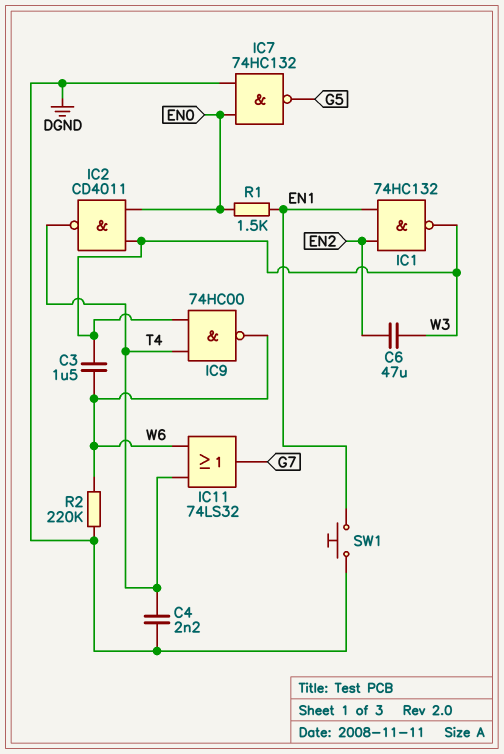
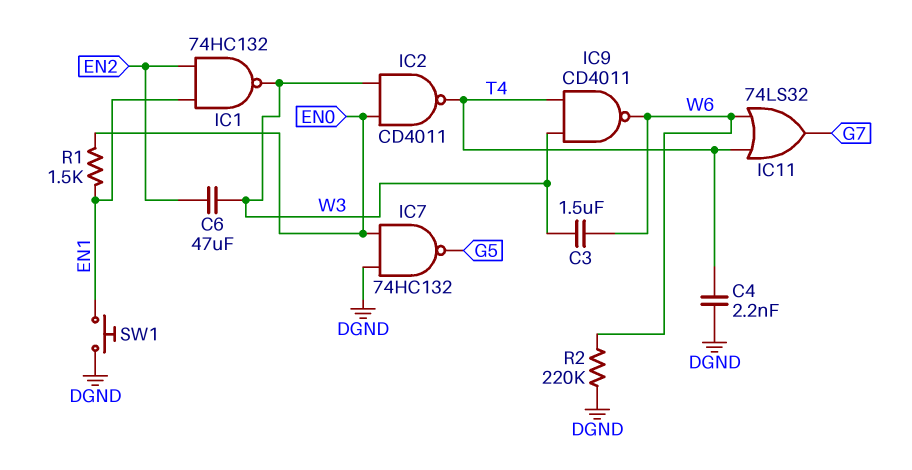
IC9: NAND 74HC00 (in T4, in W3, out W6) -> NAND CD4011 (in T4, in W3, out W6)

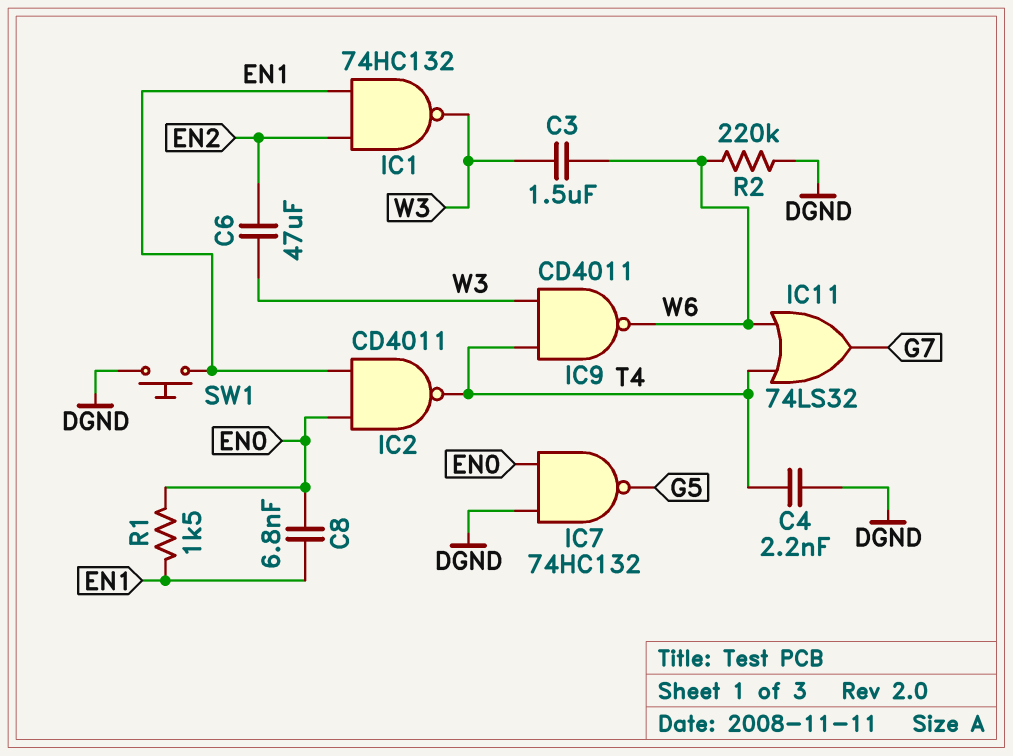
C8: none -> 6.8nF (EN0, EN1)
IC2: NAND CD4011 (in EN0, in W3, out T4) -> NAND CD4011 (in EN0, in EN1, out T4)

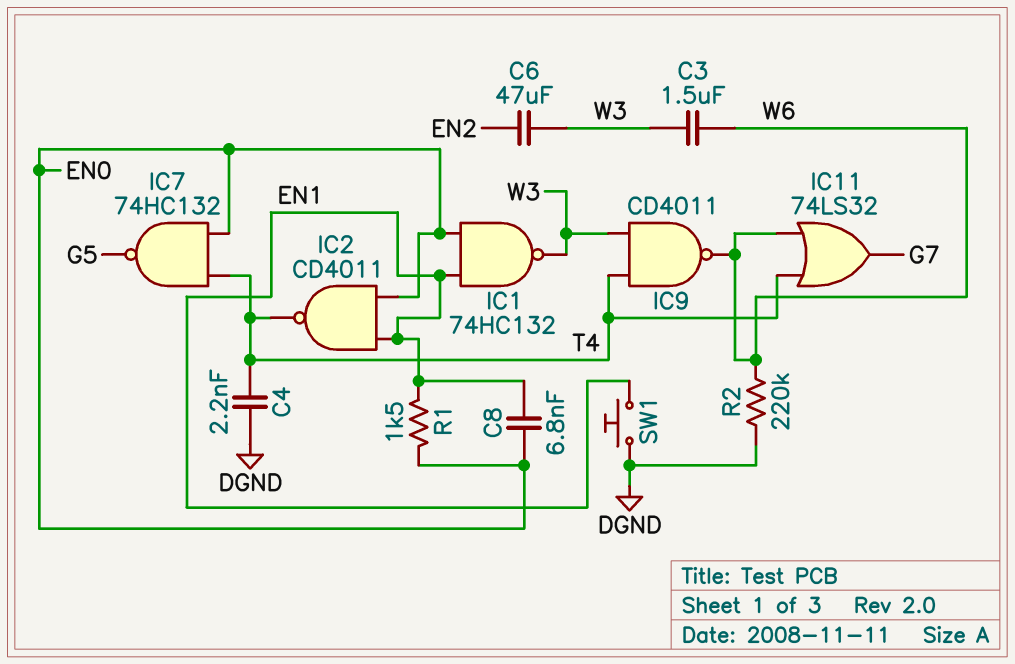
IC1: NAND 74HC132 (in EN1, in EN2, out W3) -> NAND 74HC132 (in EN0, in EN1, out W3)
IC7: NAND 74HC132 (in DGND, in EN0, out G5) -> NAND 74HC132 (in EN0, in T4, out G5)

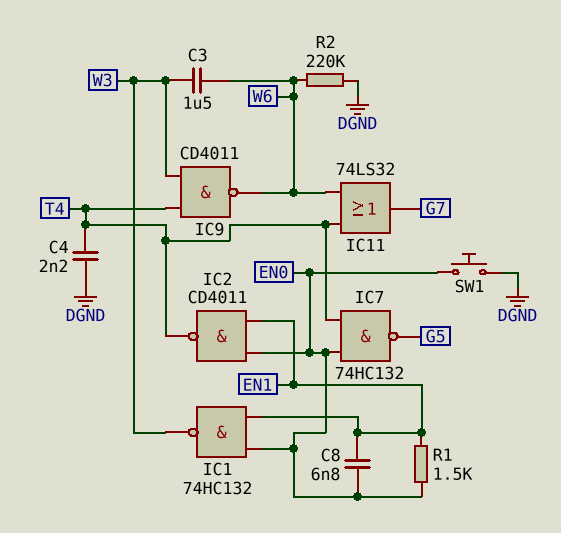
C6: 47uF (EN2, W3) -> none
SW1: button (DGND, EN1) -> button (DGND, EN0)

